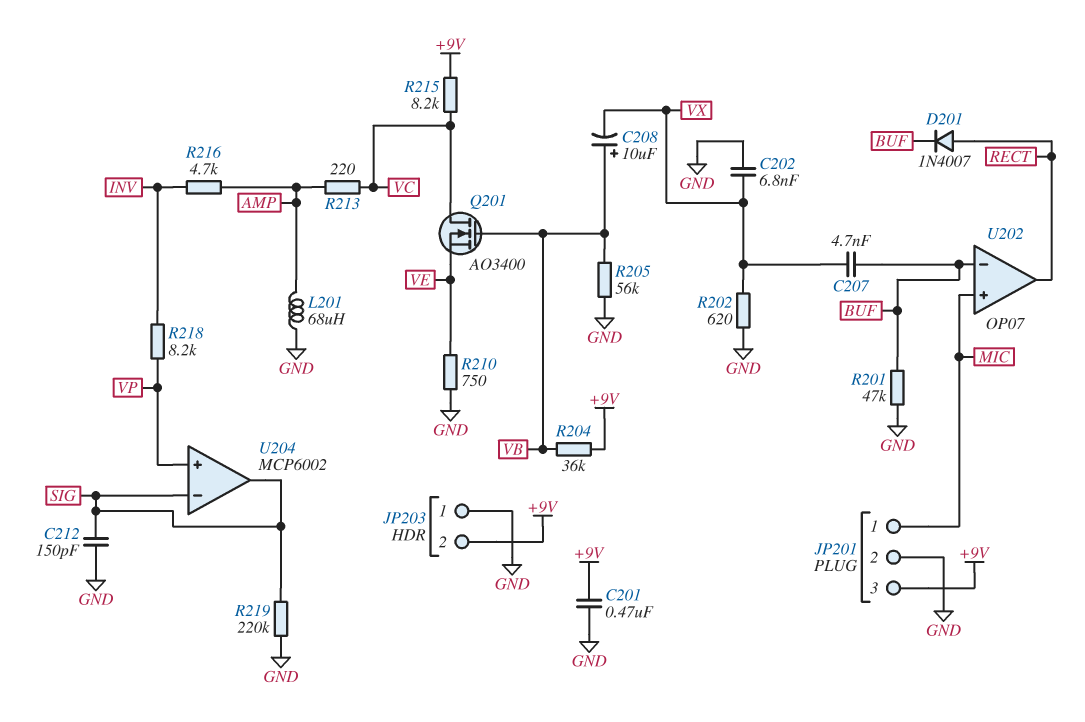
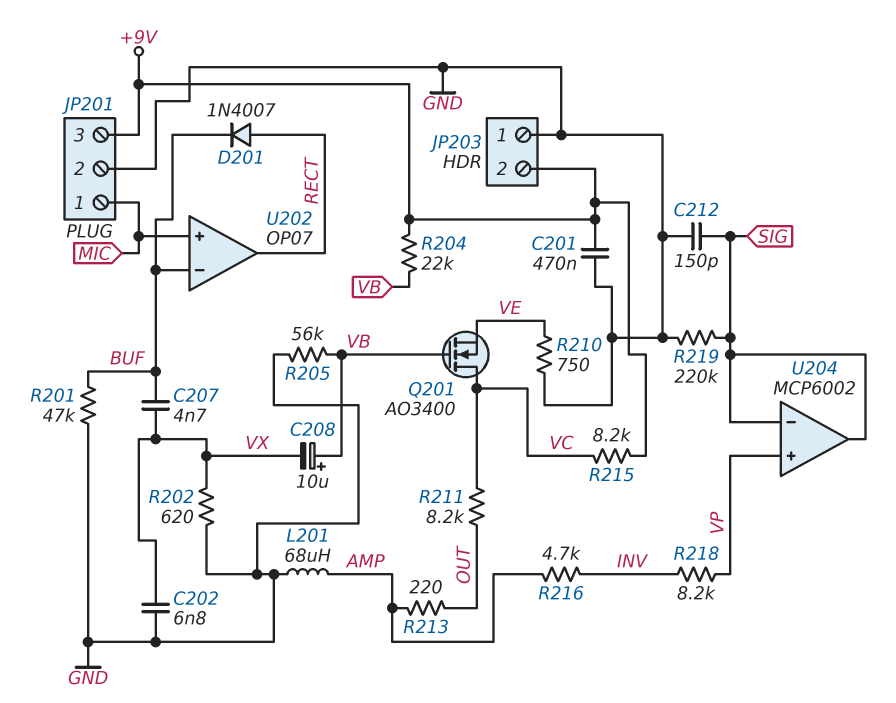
R204: 36k (+9V, VB) -> 22k (+9V, VB)
R211: none -> 8.2k (OUT, VC)
R213: 220 (AMP, VC) -> 220 (AMP, OUT)

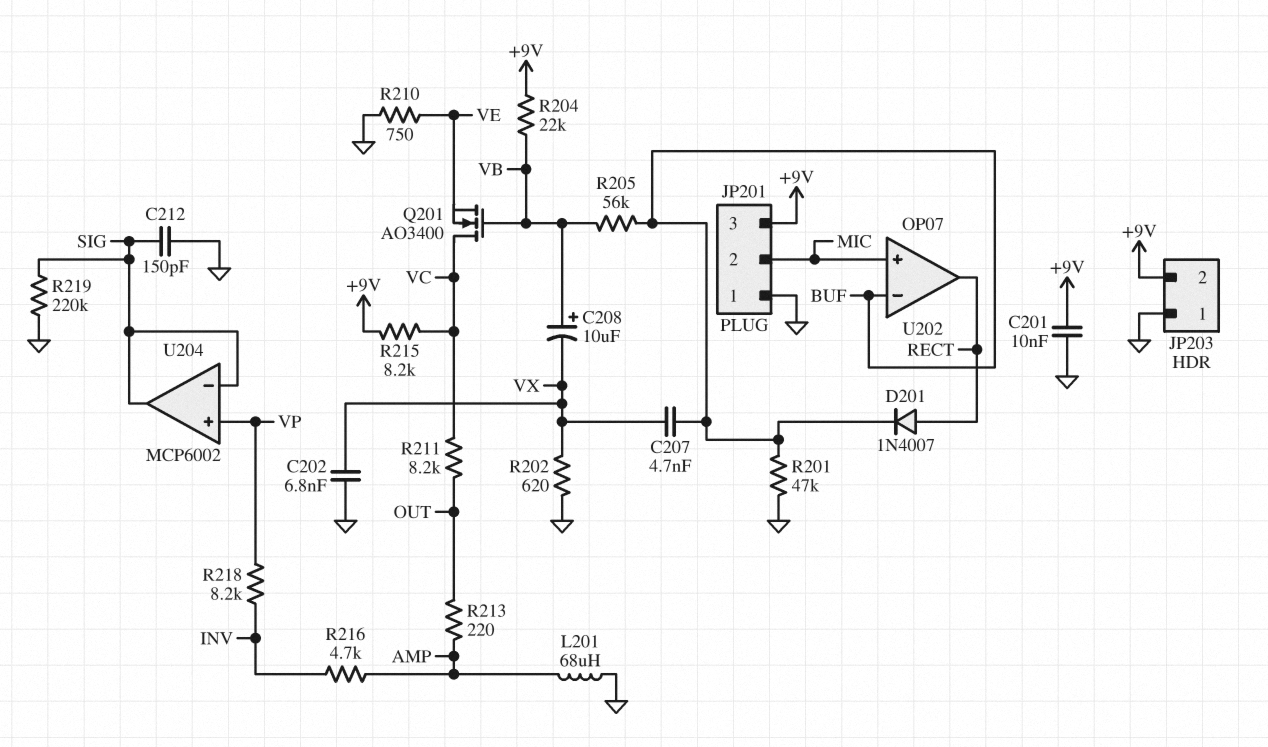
C201: 470nF (+9V, GND) -> 10nF (+9V, GND)
JP201 pin 1: MIC -> GND
JP201 pin 2: GND -> MIC
R205: 56k (GND, VB) -> 56k (BUF, VB)

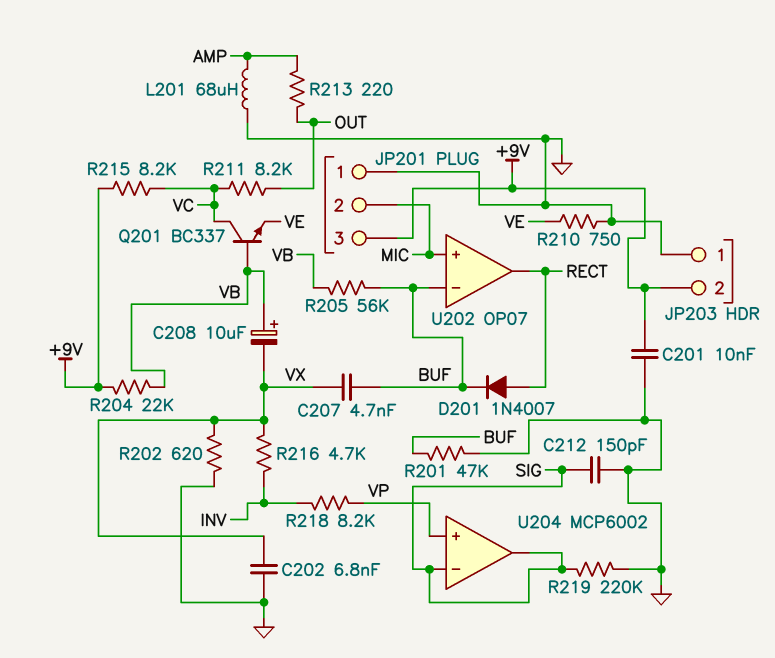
Q201: NMOS AO3400 (G VB, D VC, S VE) -> NPN BC337 (B VB, C VC, E VE)
R216: 4.7k (AMP, INV) -> 4.7k (INV, VX)

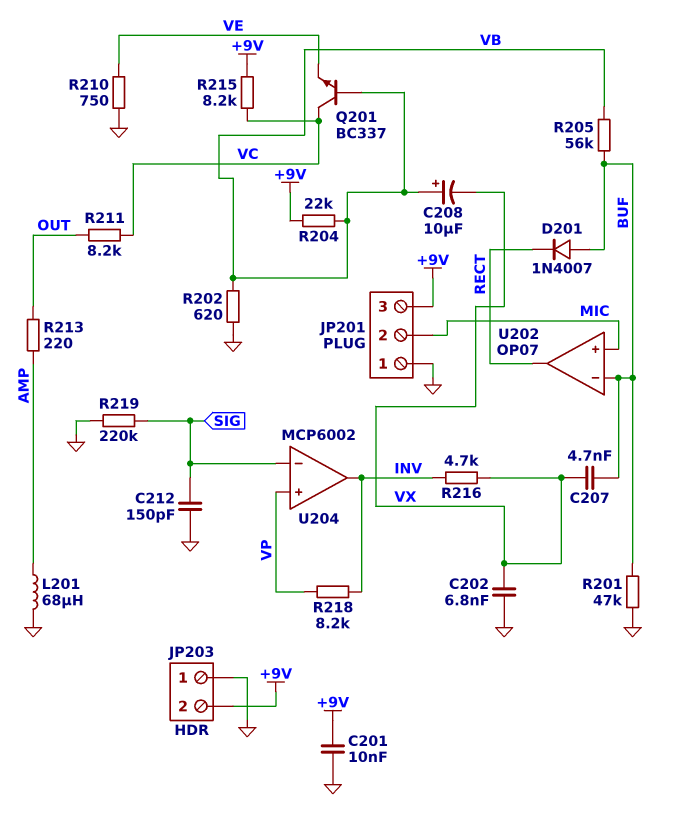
D201: diode 1N4007 (A RECT, K BUF) -> diode 1N4007 (A BUF, K RECT)
R202: 620 (GND, VX) -> 620 (GND, VB)
U204 pin out: SIG -> INV

